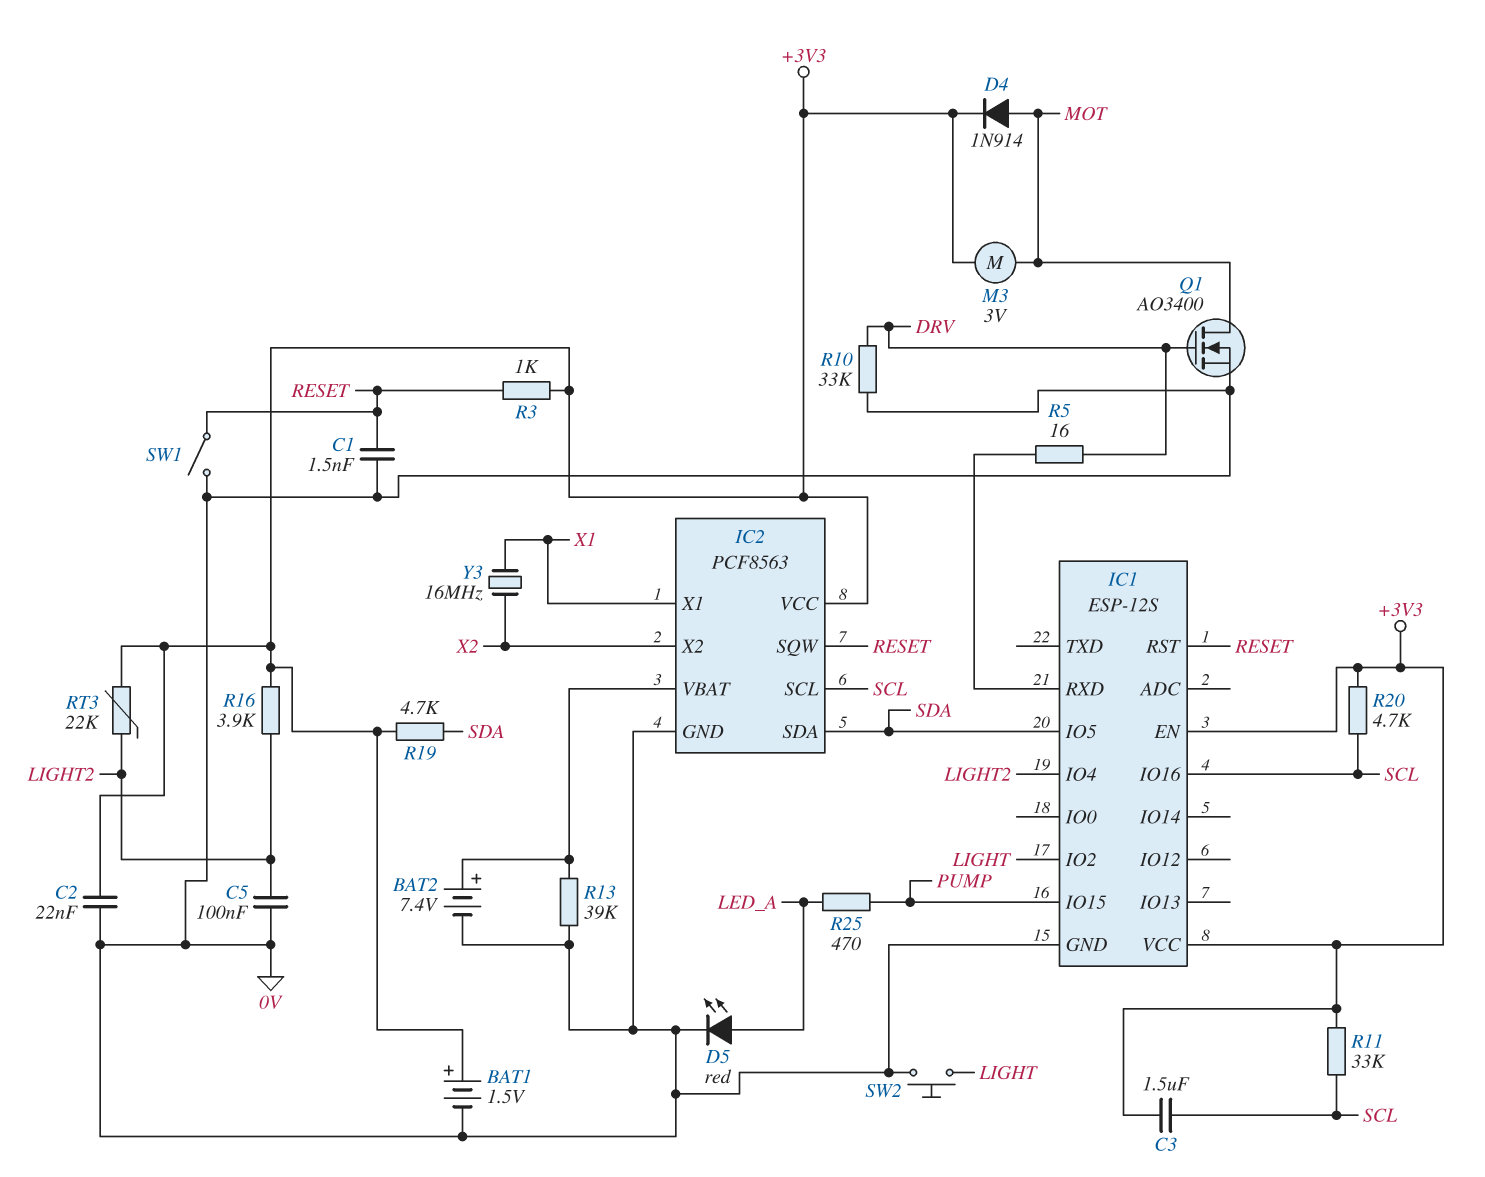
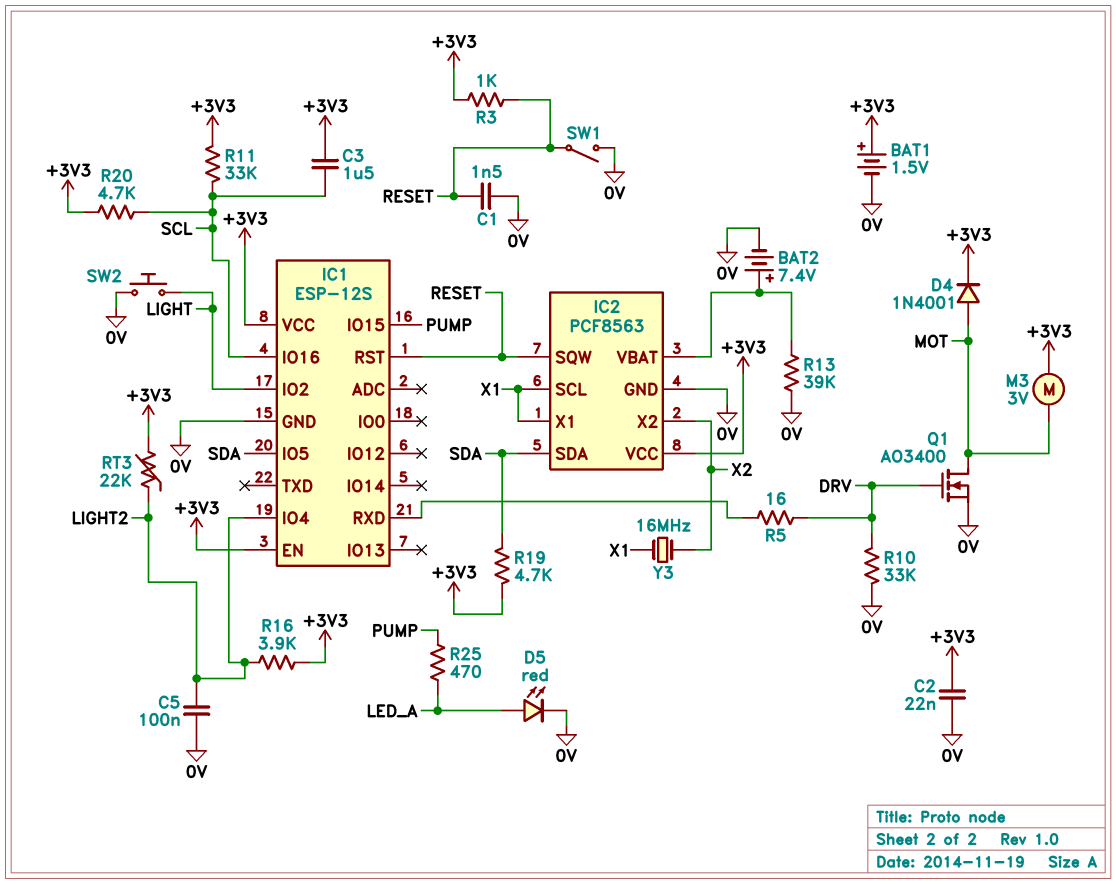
D4: diode 1N914 (A MOT, K +3V3) -> diode 1N4001 (A MOT, K +3V3)
IC2 pin SCL: SCL -> X1

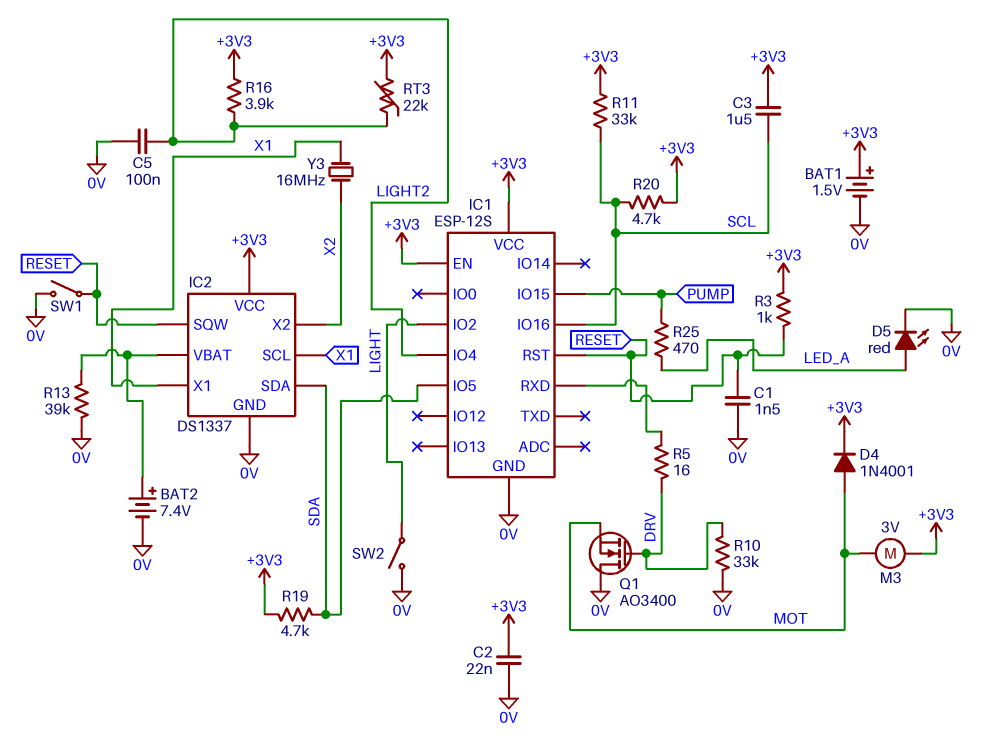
IC2: PCF8563 -> DS1337
Q1: NMOS AO3400 (G DRV, D MOT, S 0V) -> NMOS AO3400 (G DRV, D 0V, S MOT)
SW2: button (0V, LIGHT) -> switch (0V, LIGHT)

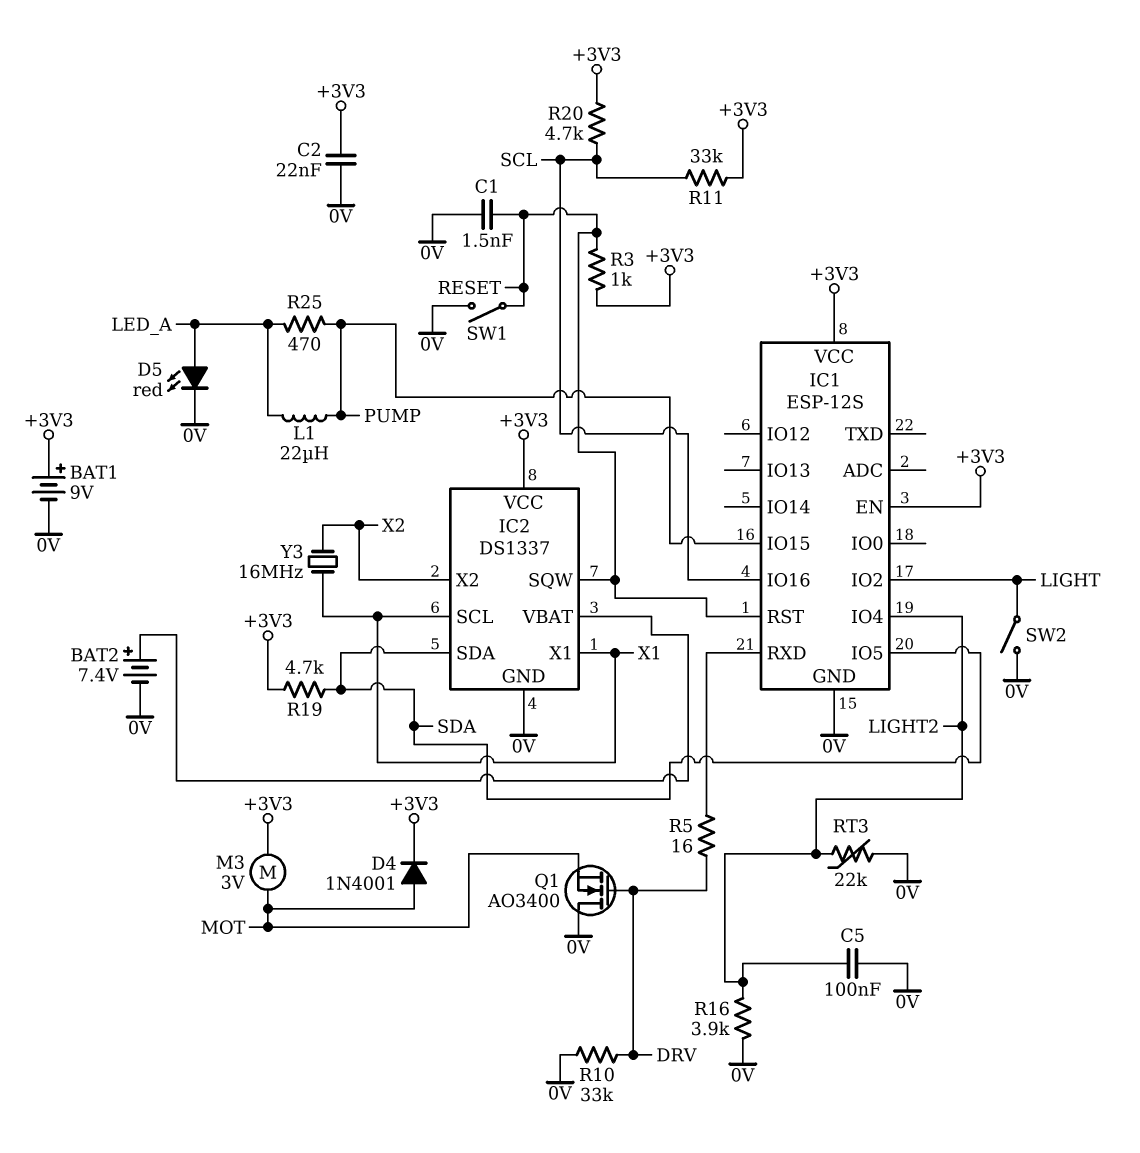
BAT1: 1.5V (plus +3V3, minus 0V) -> 9V (plus +3V3, minus 0V)
C3: 1.5uF (+3V3, SCL) -> none
L1: none -> 22uH (LED_A, PUMP)
R13: 39k (0V, IC2/VBAT) -> none
R16: 3.9k (+3V3, LIGHT2) -> 3.9k (0V, LIGHT2)
RT3: 22k (+3V3, LIGHT2) -> 22k (0V, LIGHT2)

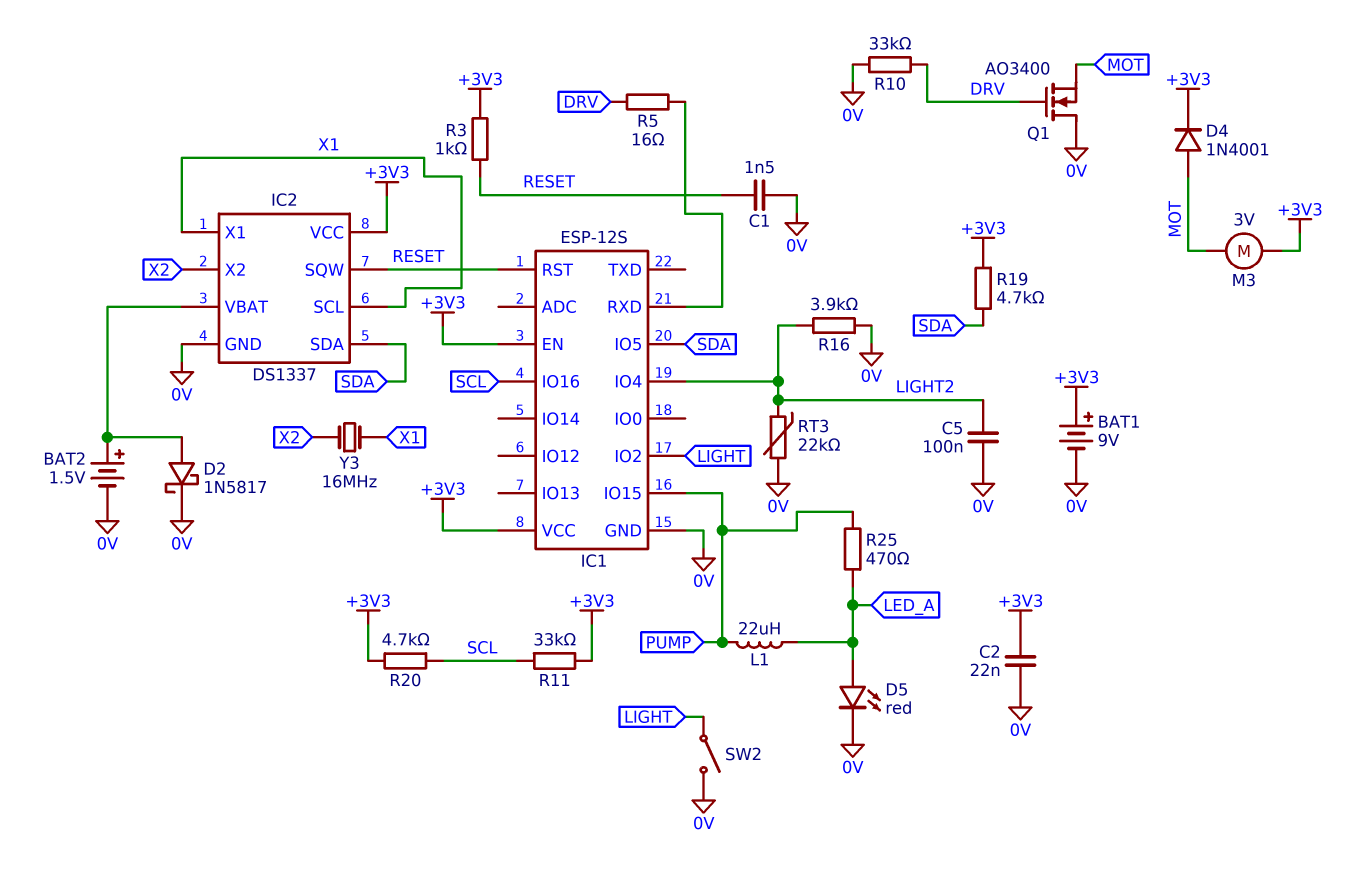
BAT2: 7.4V (plus IC2/VBAT, minus 0V) -> 1.5V (plus IC2/VBAT, minus 0V)
D2: none -> schottky 1N5817 (A IC2/VBAT, K 0V)
SW1: switch (0V, RESET) -> none

